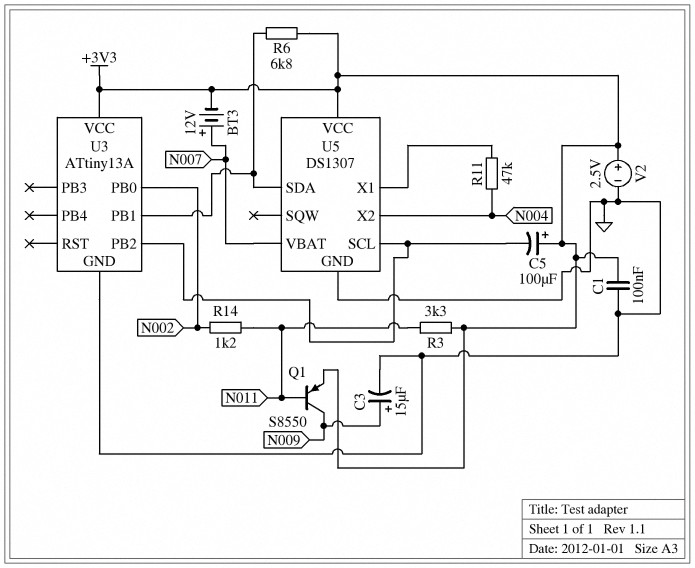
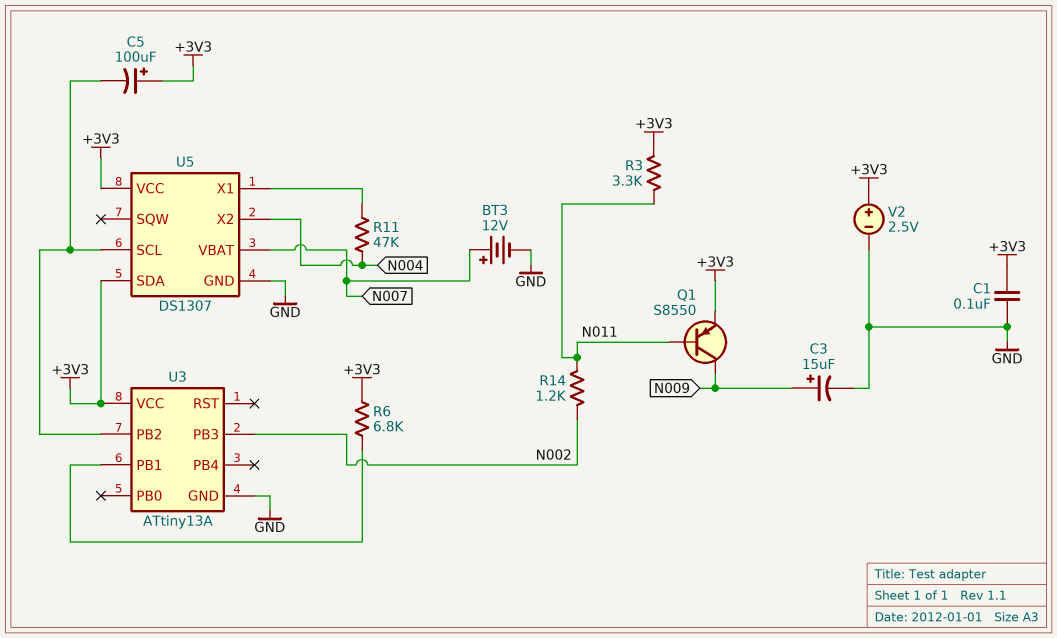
BT3: 12V (plus N007, minus +3V3) -> 12V (plus N007, minus GND)
U3 pin PB0: N002 -> none
U3 pin PB3: none -> N002
U5 pin SDA: U3/PB1 -> +3V3

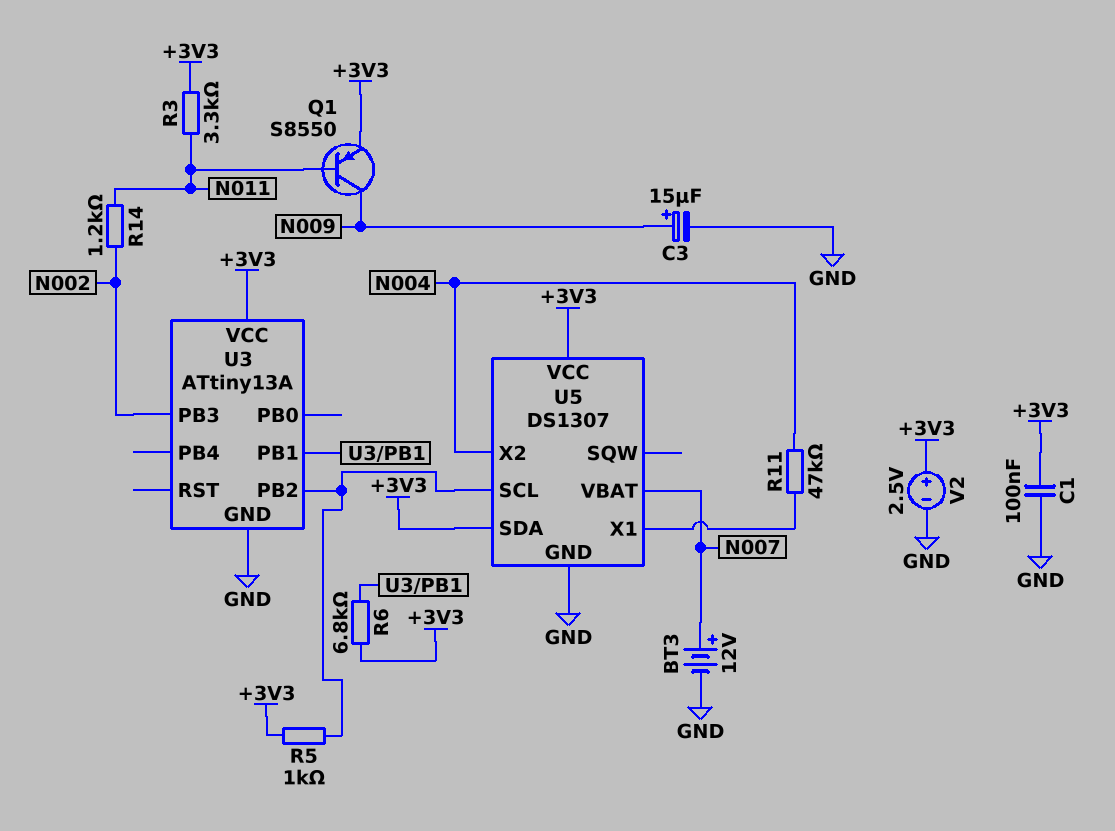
C5: 100uF (plus +3V3, minus U3/PB2) -> none
R5: none -> 1k (+3V3, U3/PB2)

